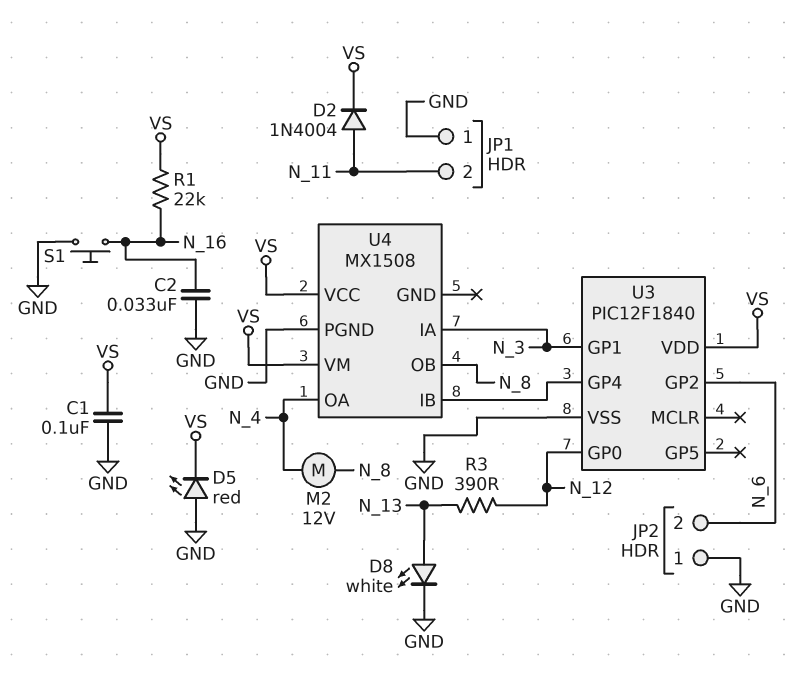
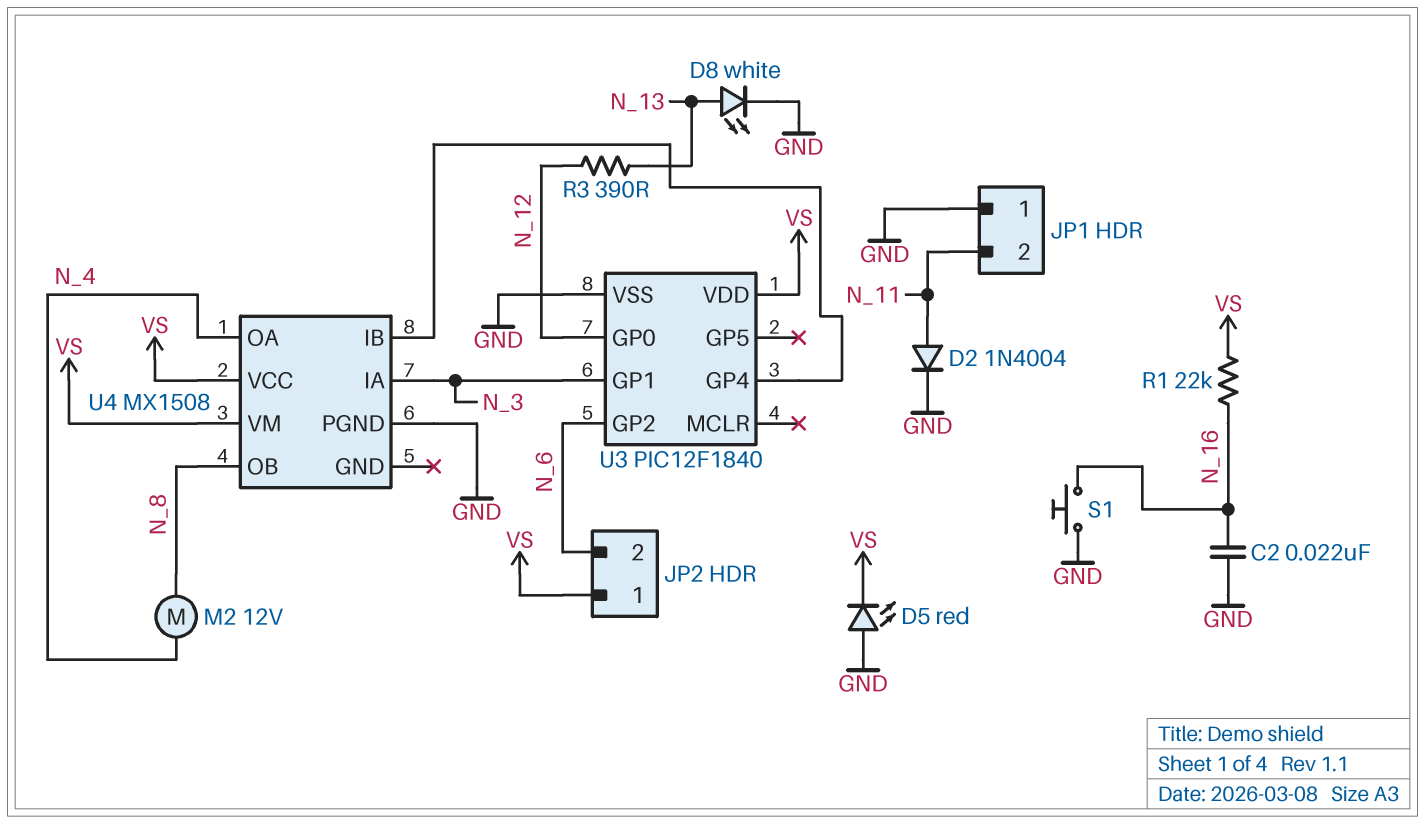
C1: 100nF (GND, VS) -> none
C2: 33nF (GND, N_16) -> 22nF (GND, N_16)
D2: diode 1N4004 (A N_11, K VS) -> diode 1N4004 (A N_11, K GND)
JP2 pin 1: GND -> VS

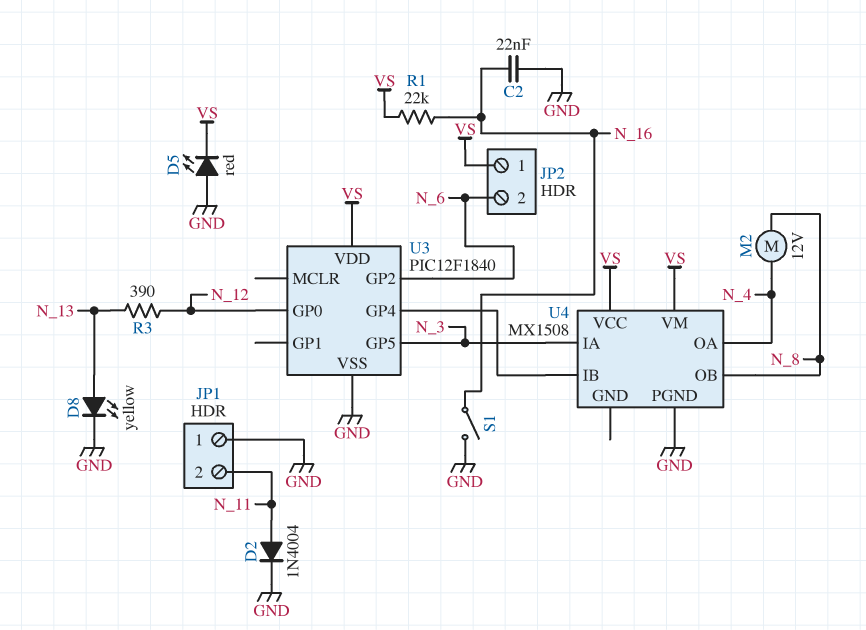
D8: LED white (A N_13, K GND) -> LED yellow (A N_13, K GND)
S1: button (GND, N_16) -> switch (GND, N_16)
U3 pin GP1: N_3 -> none
U3 pin GP5: none -> N_3

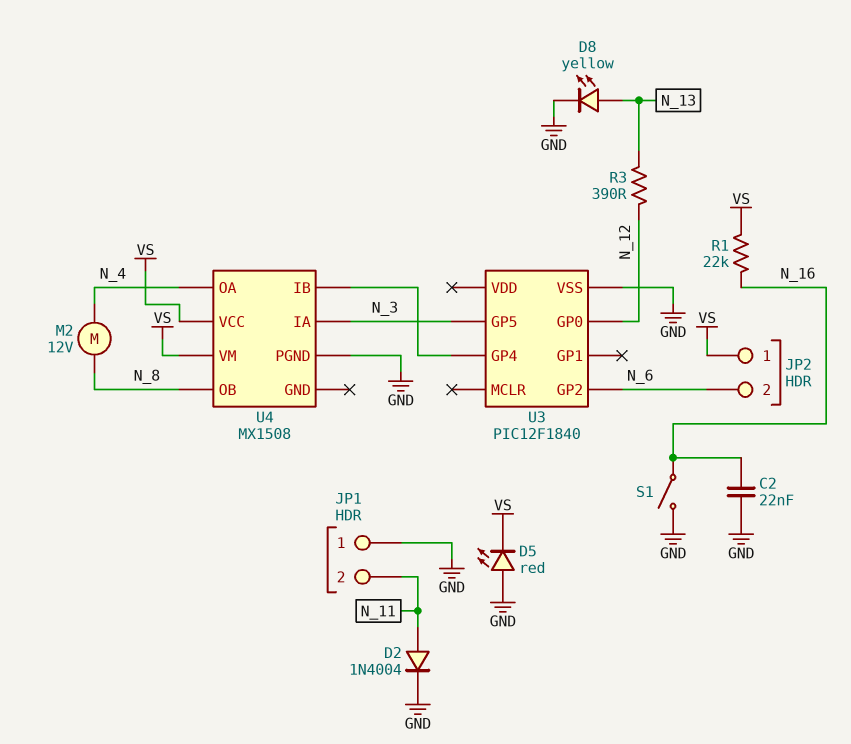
U3 pin VDD: VS -> none

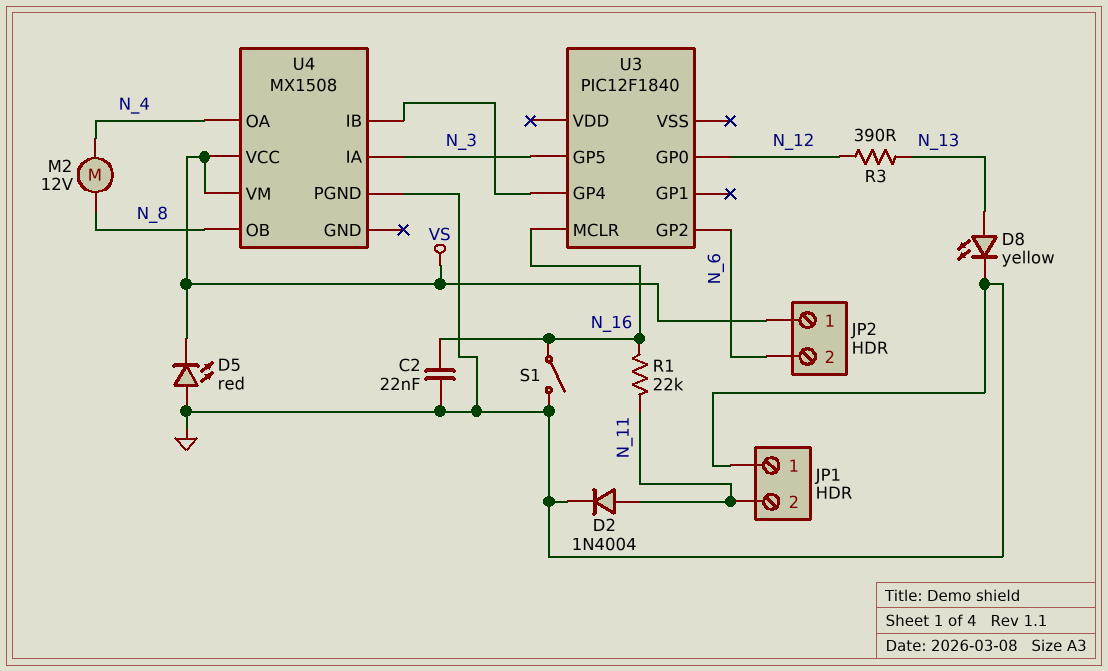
R1: 22k (N_16, VS) -> 22k (N_11, N_16)
U3 pin MCLR: none -> N_16
U3 pin VSS: GND -> none

